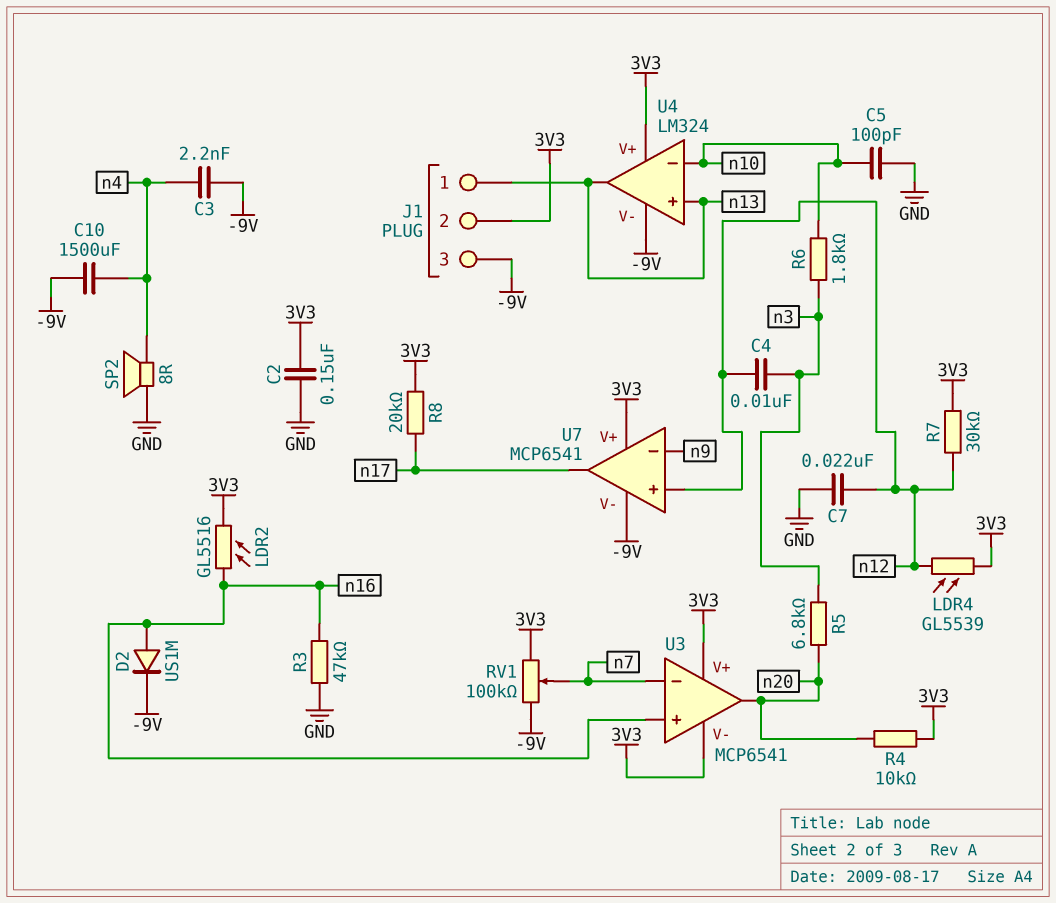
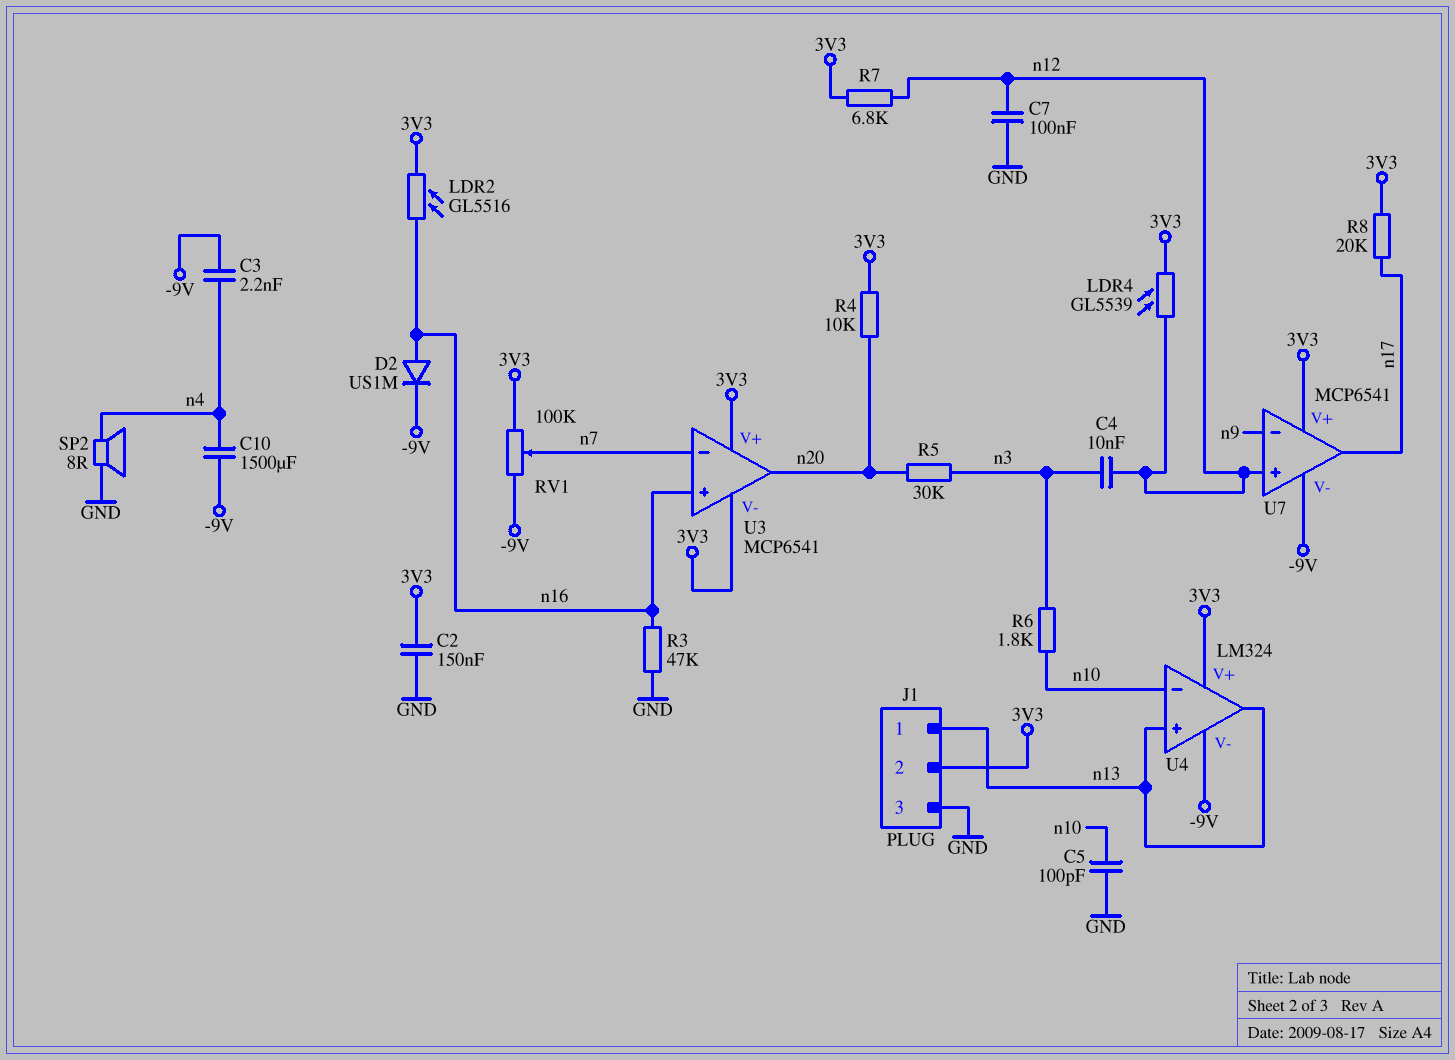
C7: 22nF (GND, n12) -> 100nF (GND, n12)
J1 pin 3: -9V -> GND
R5: 6.8k (n3, n20) -> 30k (n3, n20)
R7: 30k (3V3, n12) -> 6.8k (3V3, n12)

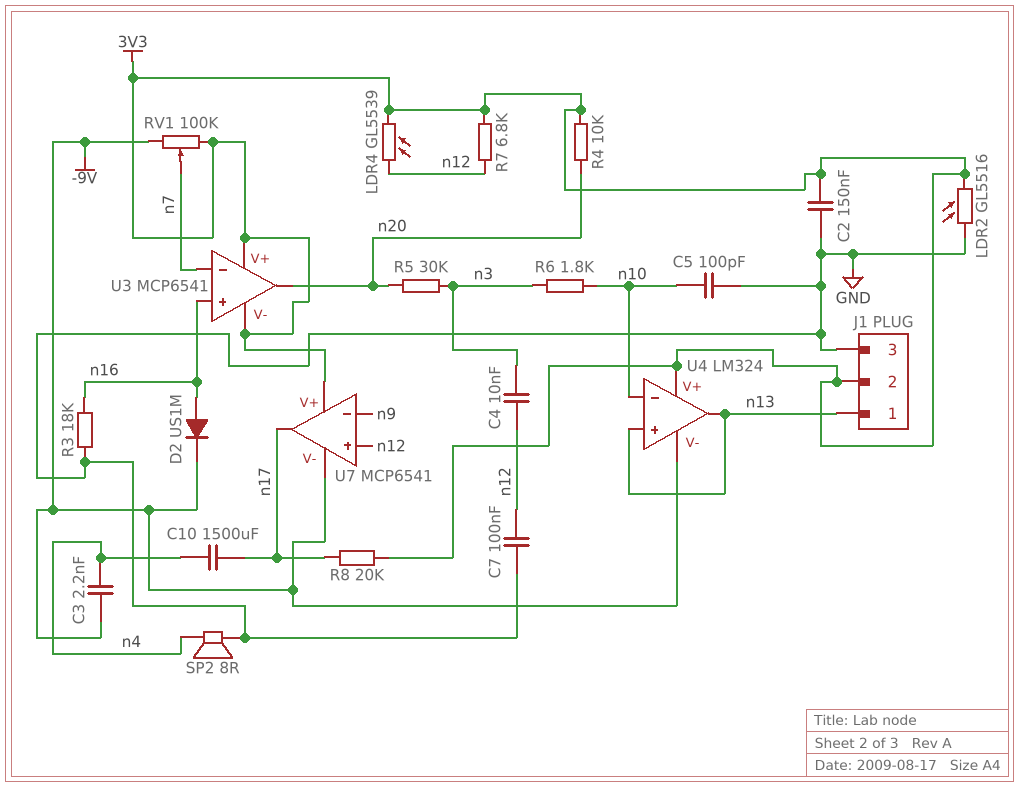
C10: 1500uF (-9V, n4) -> 1500uF (n4, n17)
LDR2: GL5516 (3V3, n16) -> GL5516 (3V3, GND)
R3: 47k (GND, n16) -> 18k (GND, n16)

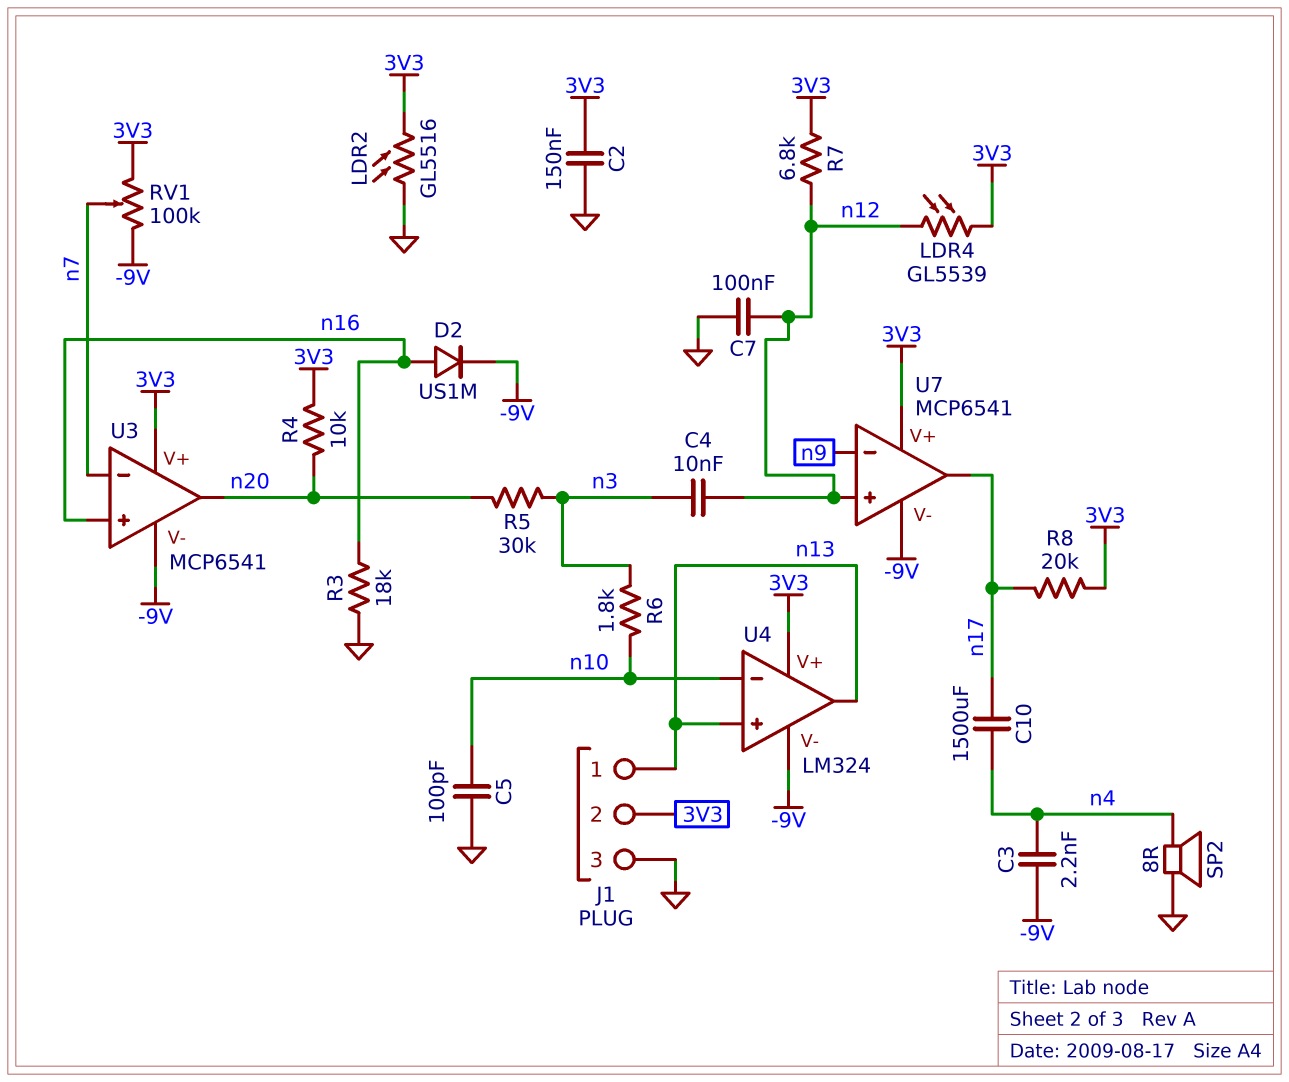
U3 pin V-: 3V3 -> -9V

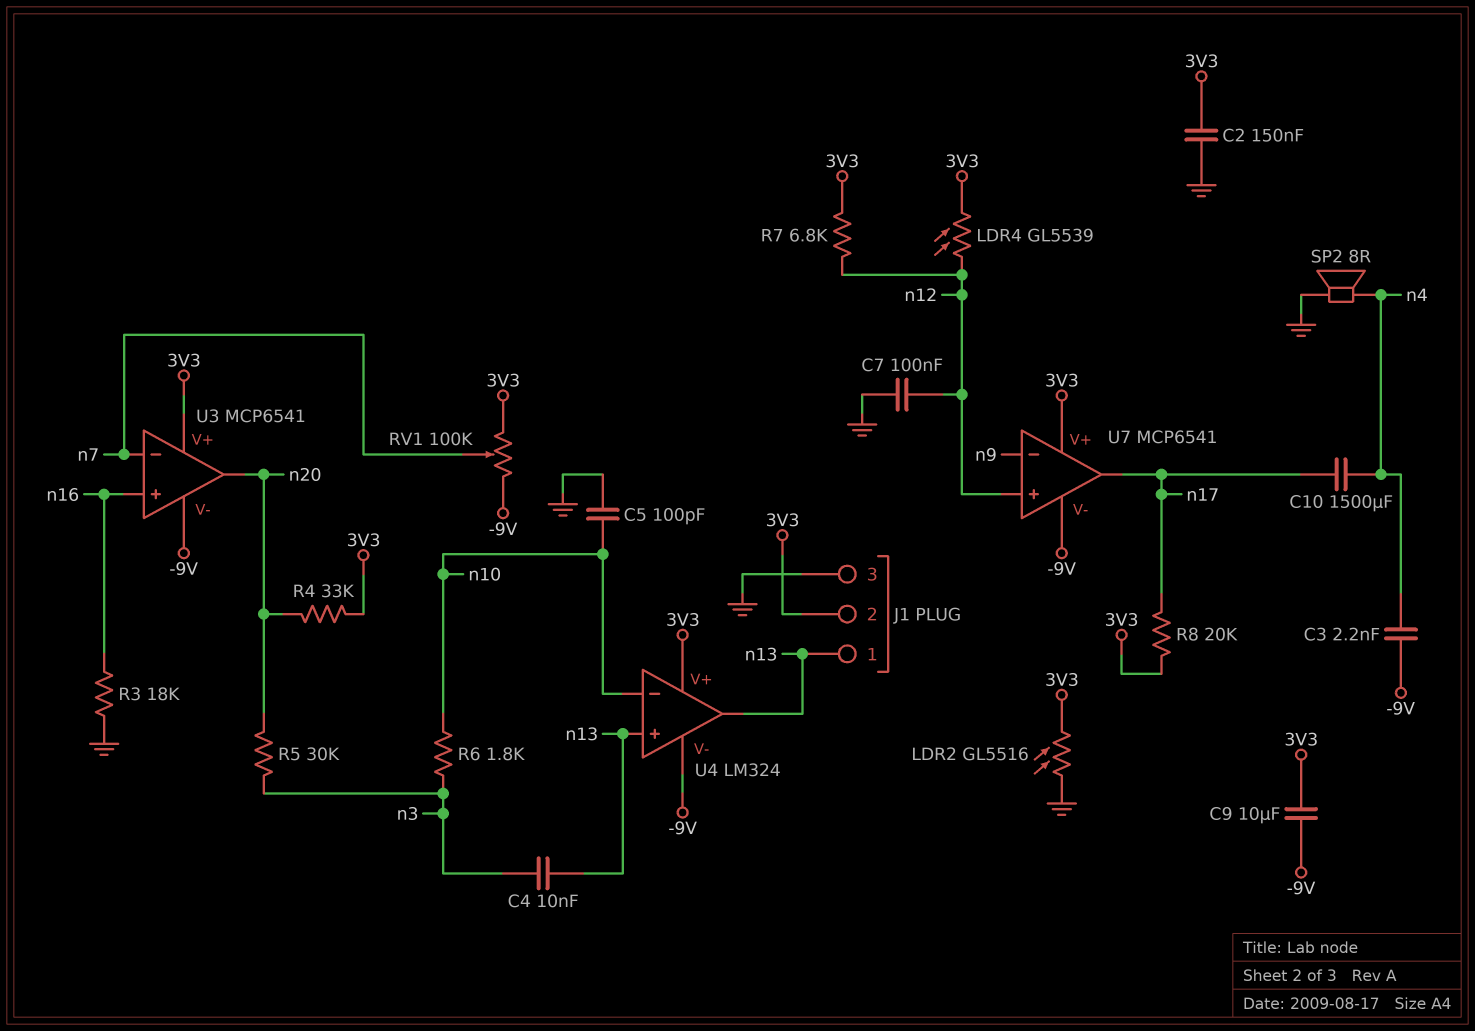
C4: 10nF (n3, n12) -> 10nF (n3, n13)
C9: none -> 10uF (-9V, 3V3)
D2: diode US1M (A n16, K -9V) -> none
R4: 10k (3V3, n20) -> 33k (3V3, n20)

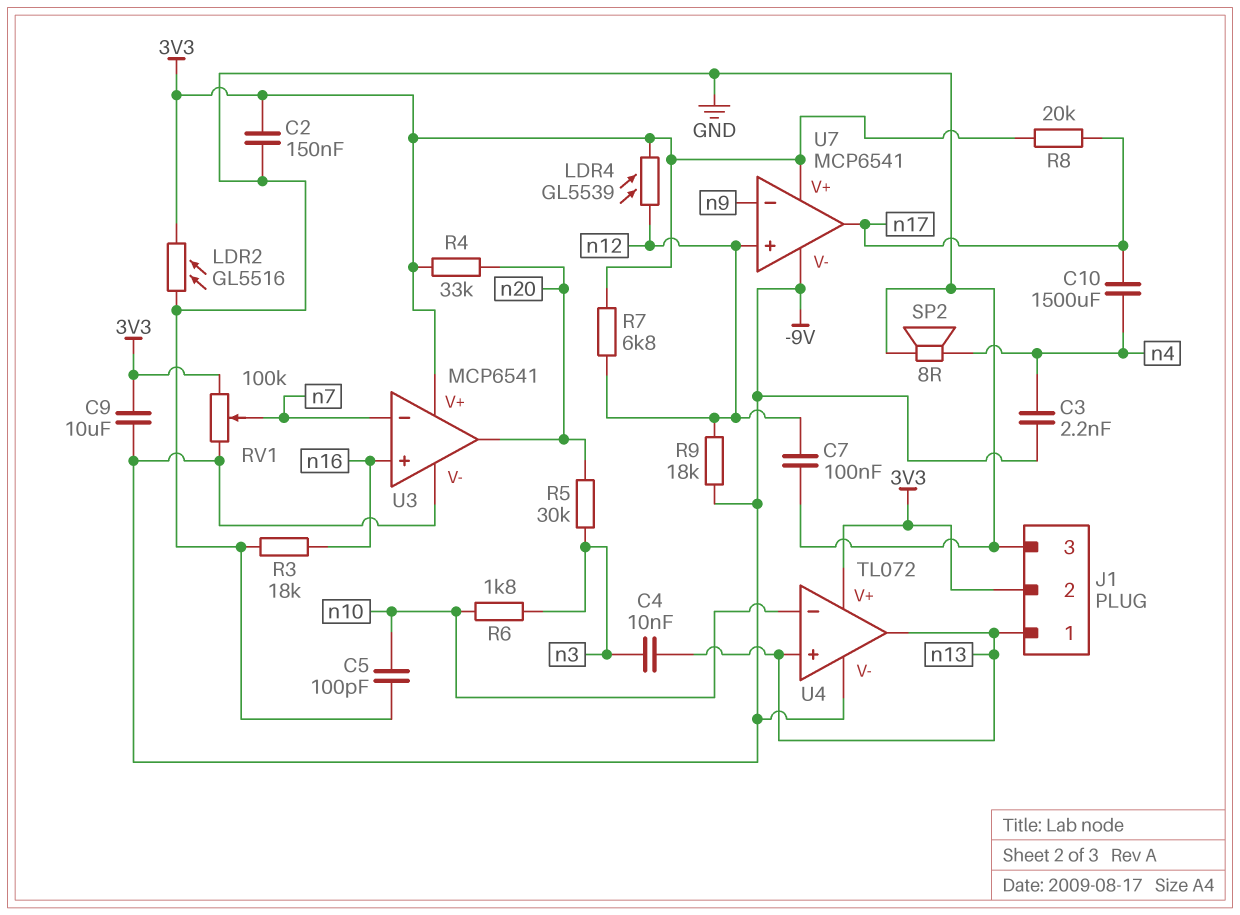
R9: none -> 18k (-9V, n12)
U4: LM324 -> TL072

